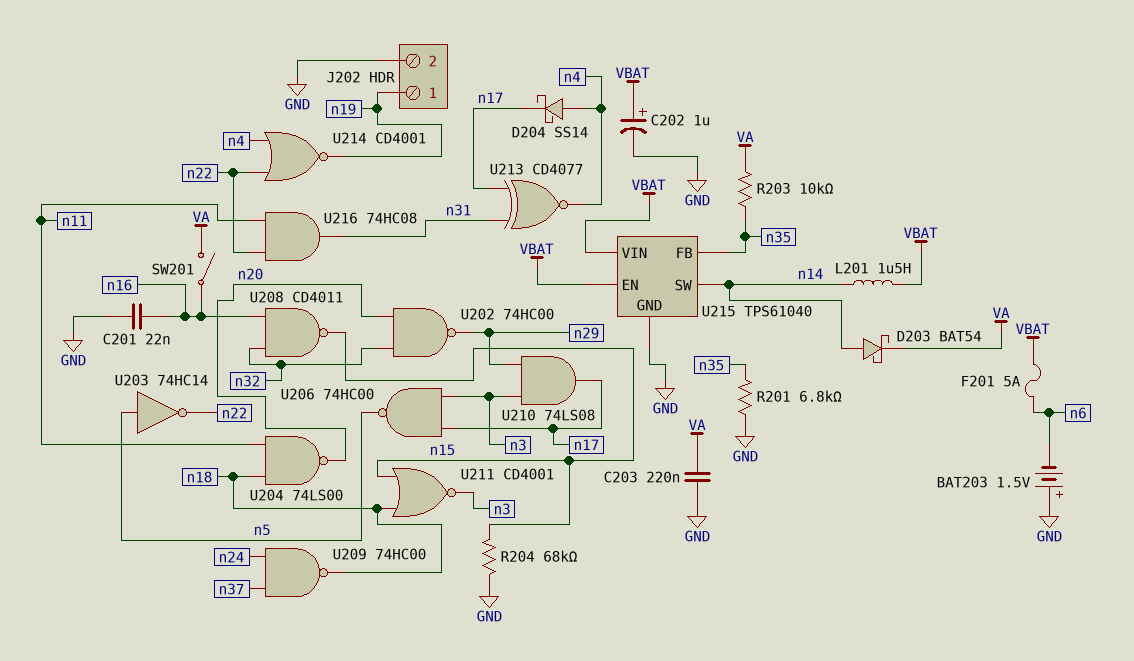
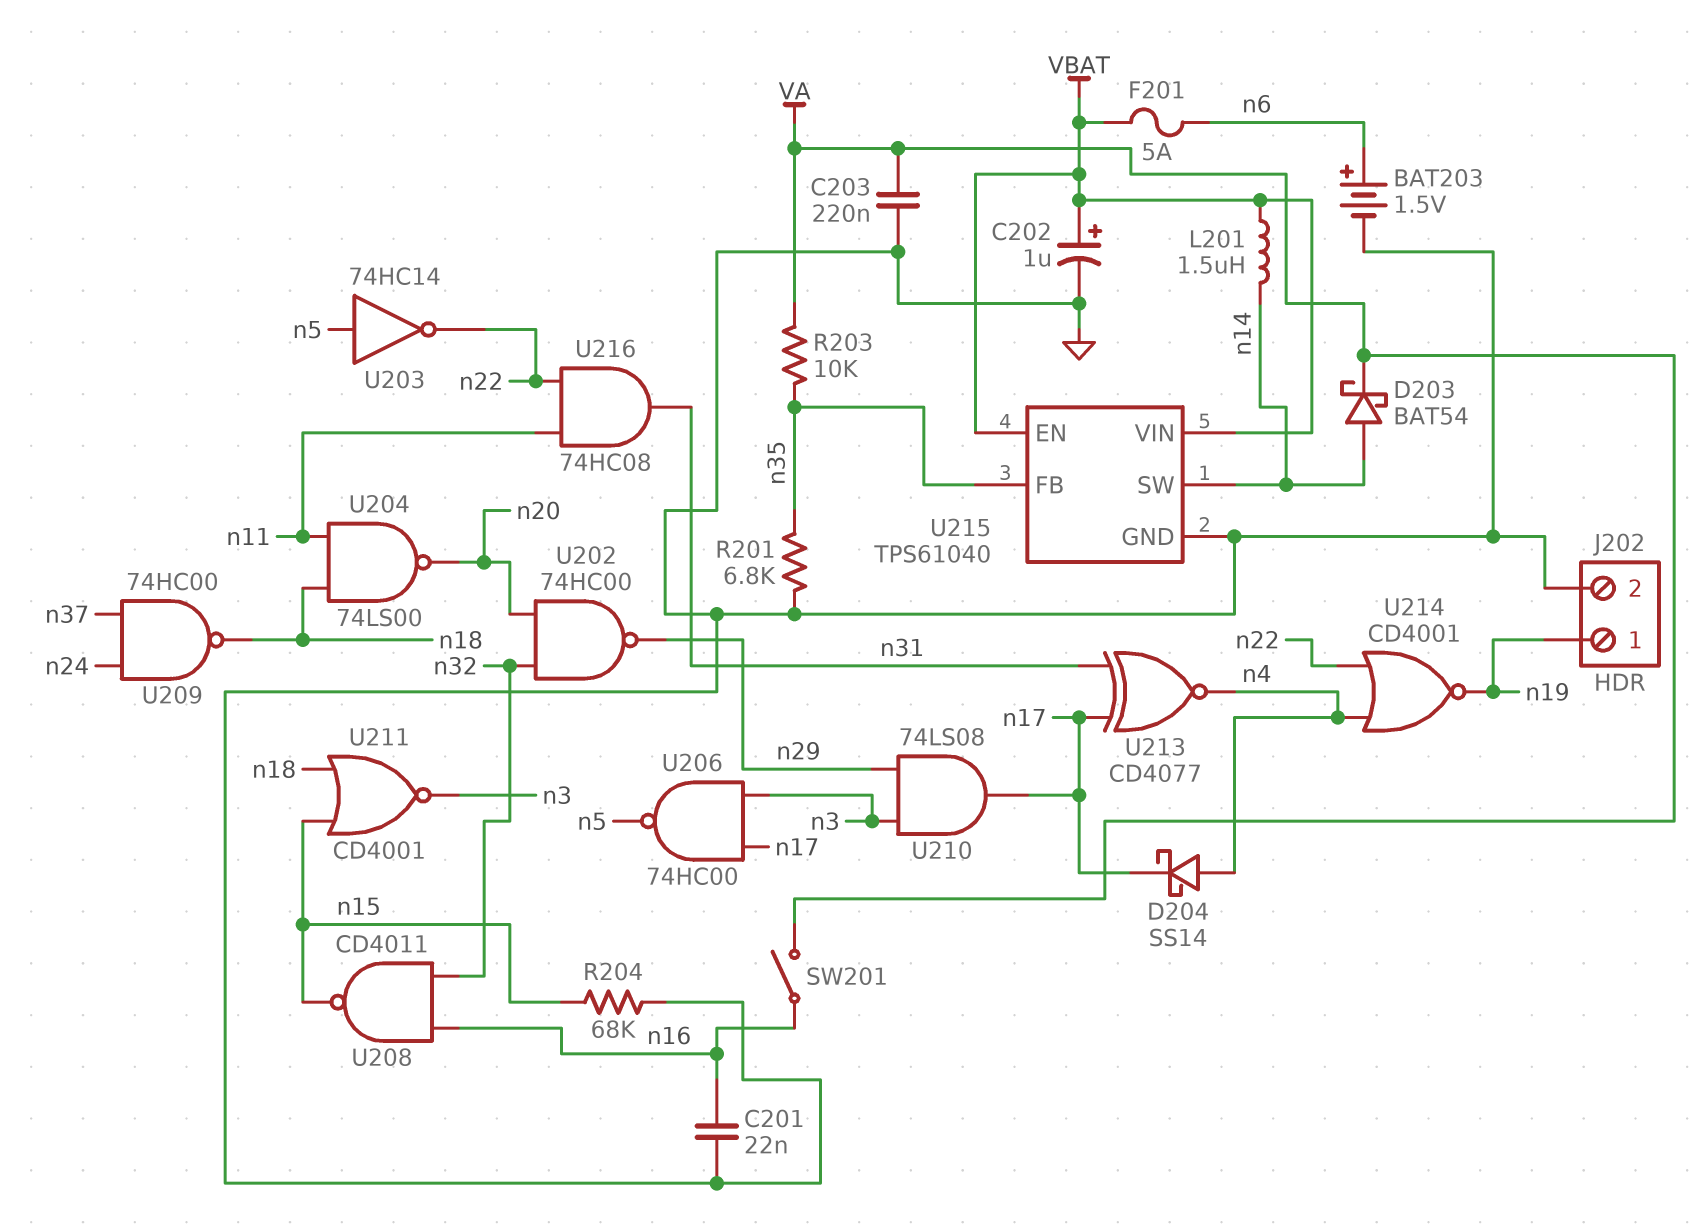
BAT203: 1.5V (plus GND, minus n6) -> 1.5V (plus n6, minus GND)

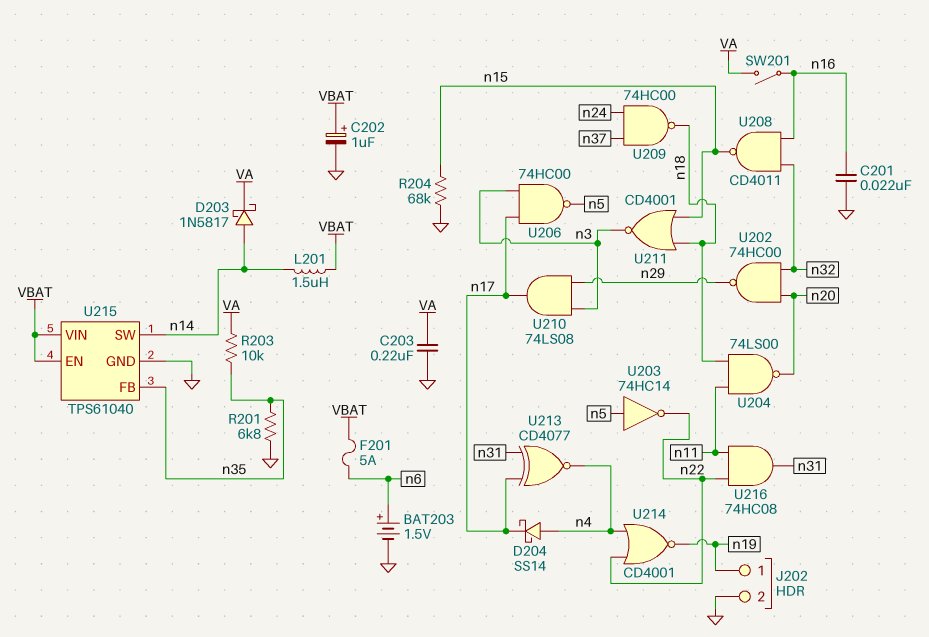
D203: schottky BAT54 (A n14, K VA) -> schottky 1N5817 (A n14, K VA)

